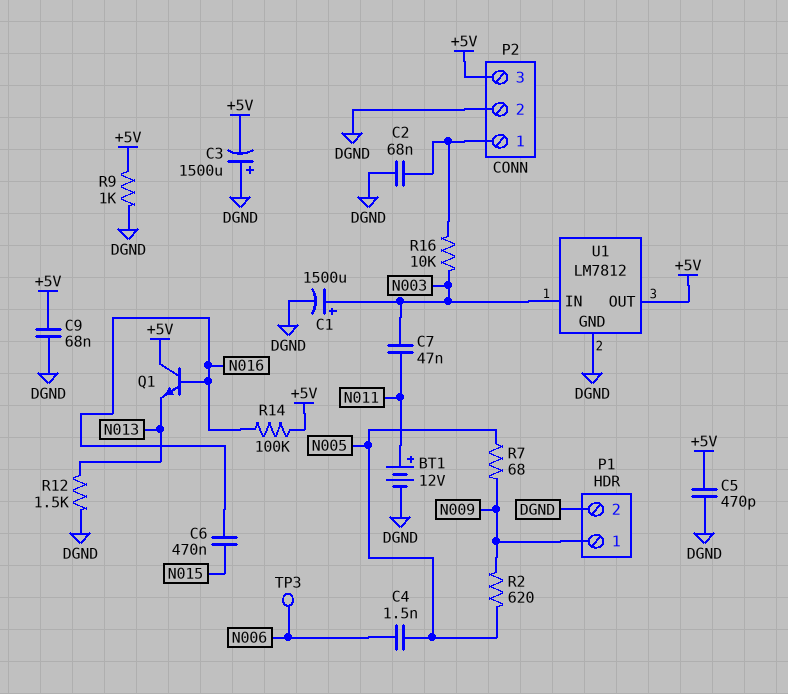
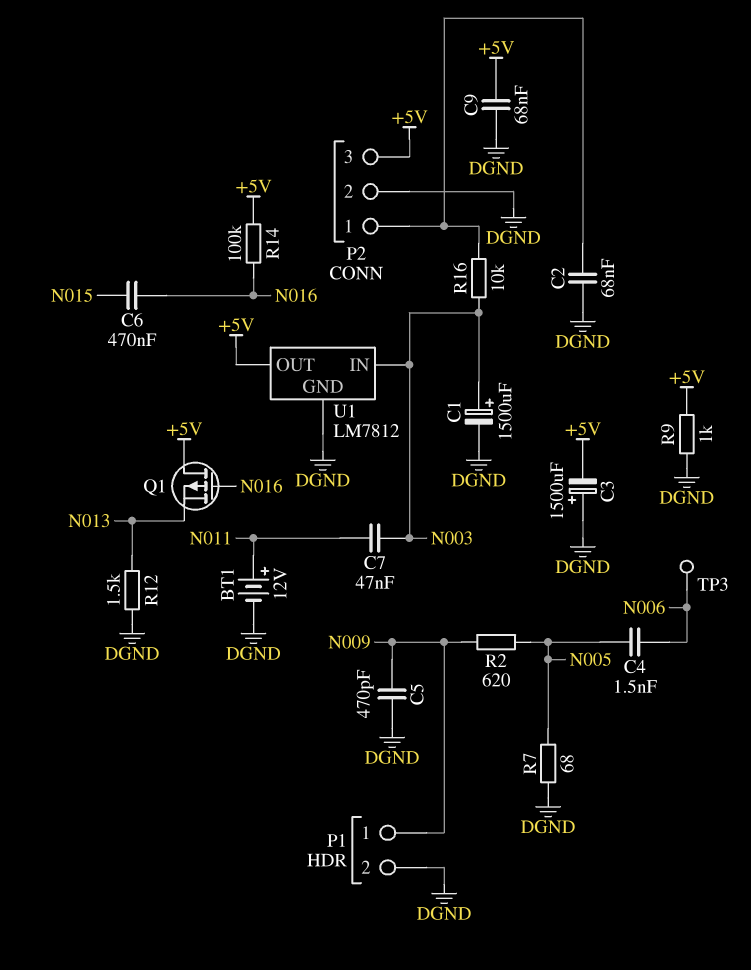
C5: 470pF (+5V, DGND) -> 470pF (DGND, N009)
Q1: NPN (B N016, C +5V, E N013) -> PMOS (G N016, D +5V, S N013)
R7: 68 (N005, N009) -> 68 (DGND, N005)

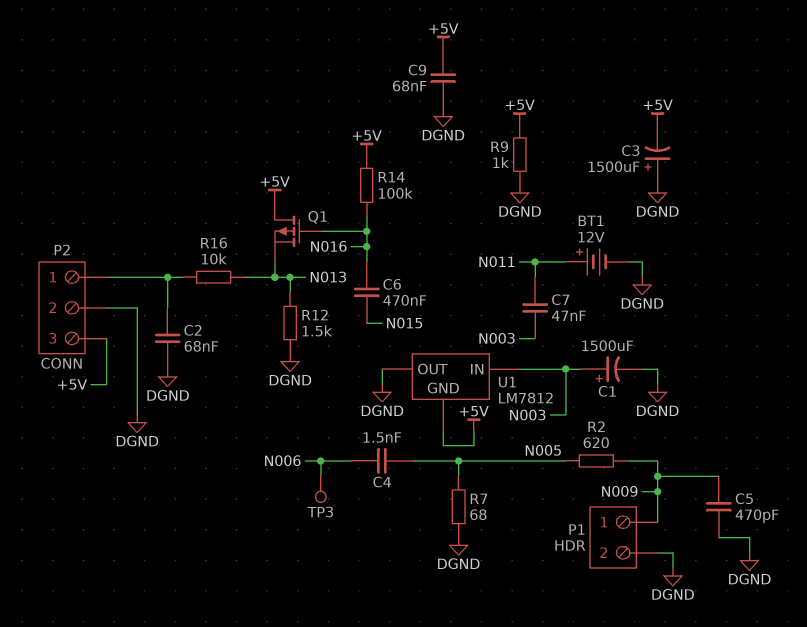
R16: 10k (N003, P2/1) -> 10k (N013, P2/1)
U1 pin GND: DGND -> +5V
U1 pin OUT: +5V -> DGND

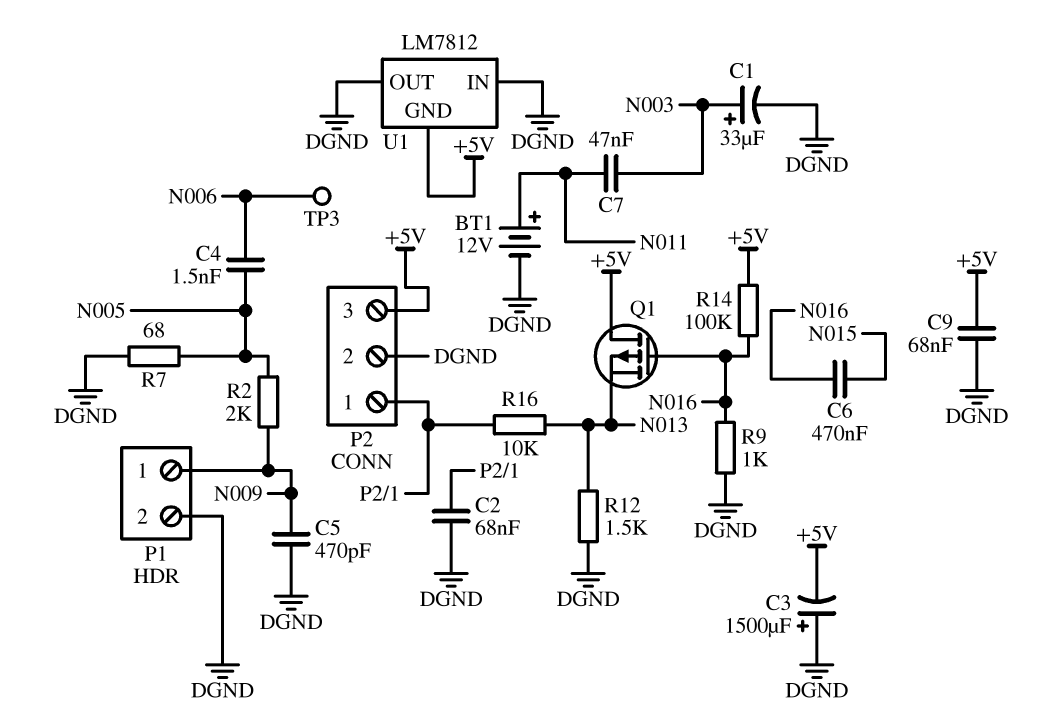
C1: 1500uF (plus N003, minus DGND) -> 33uF (plus N003, minus DGND)
R2: 620 (N005, N009) -> 2k (N005, N009)
R9: 1k (+5V, DGND) -> 1k (DGND, N016)
U1 pin IN: N003 -> DGND

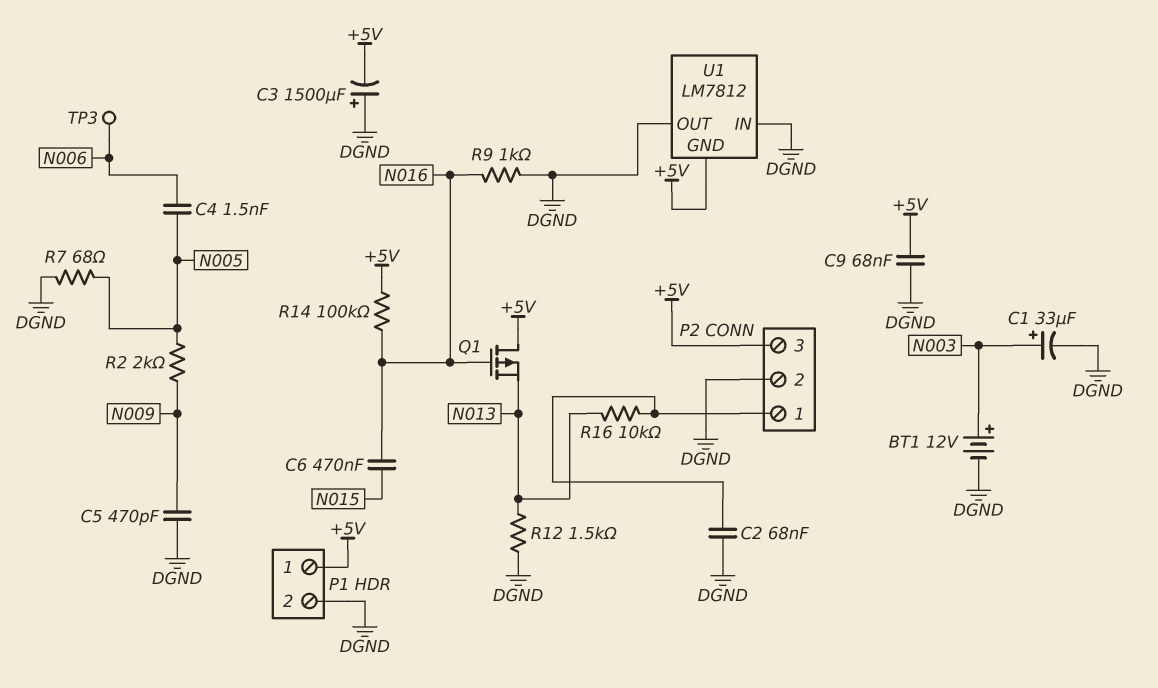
BT1: 12V (plus N011, minus DGND) -> 12V (plus N003, minus DGND)
C7: 47nF (N003, N011) -> none
P1 pin 1: N009 -> +5V

